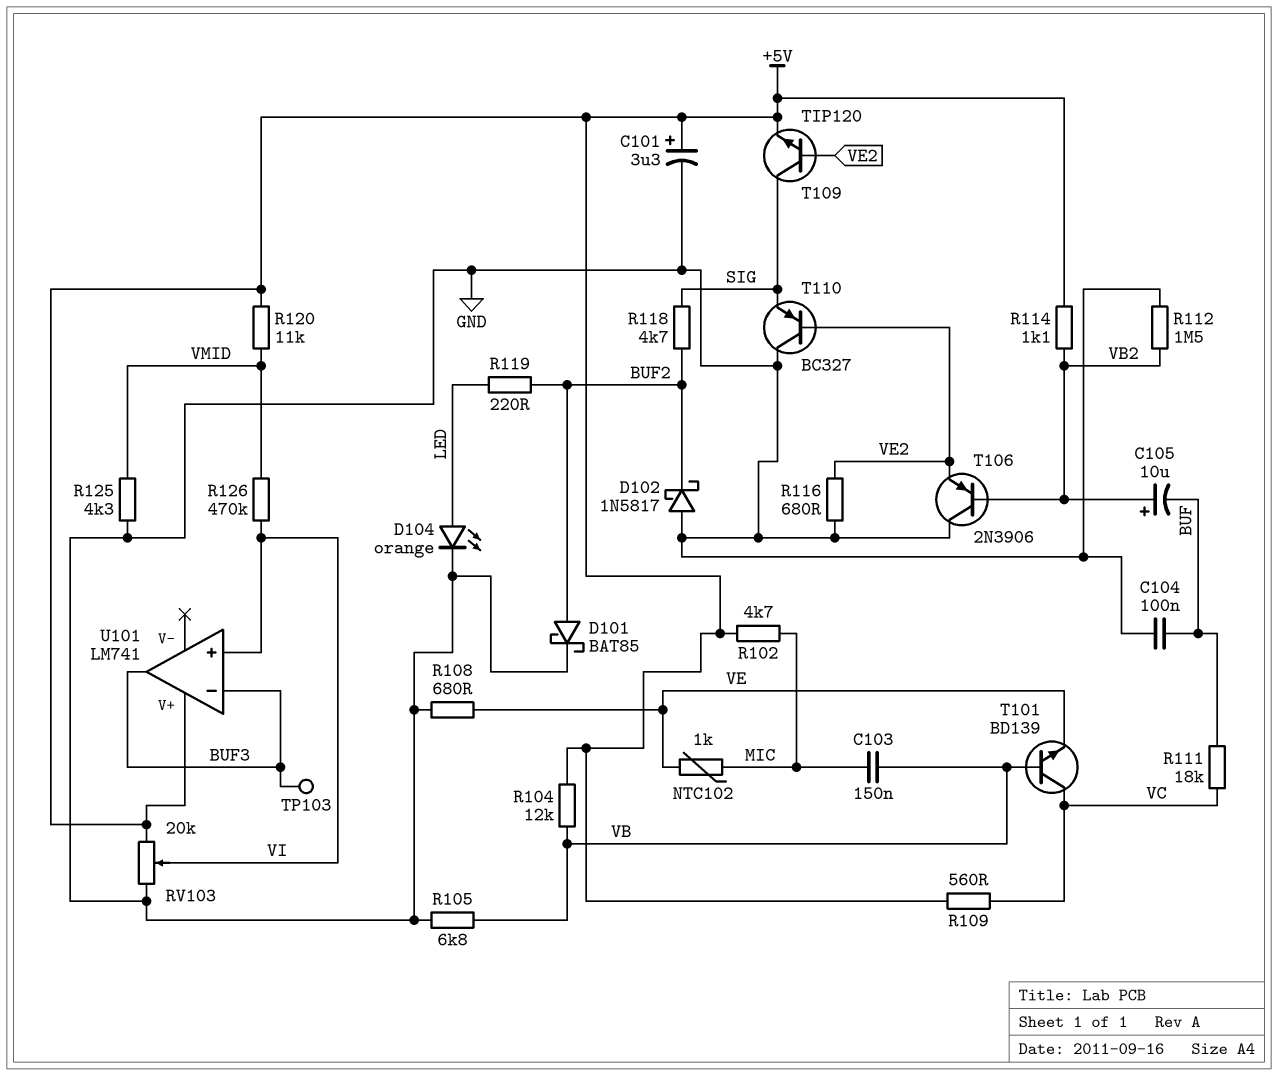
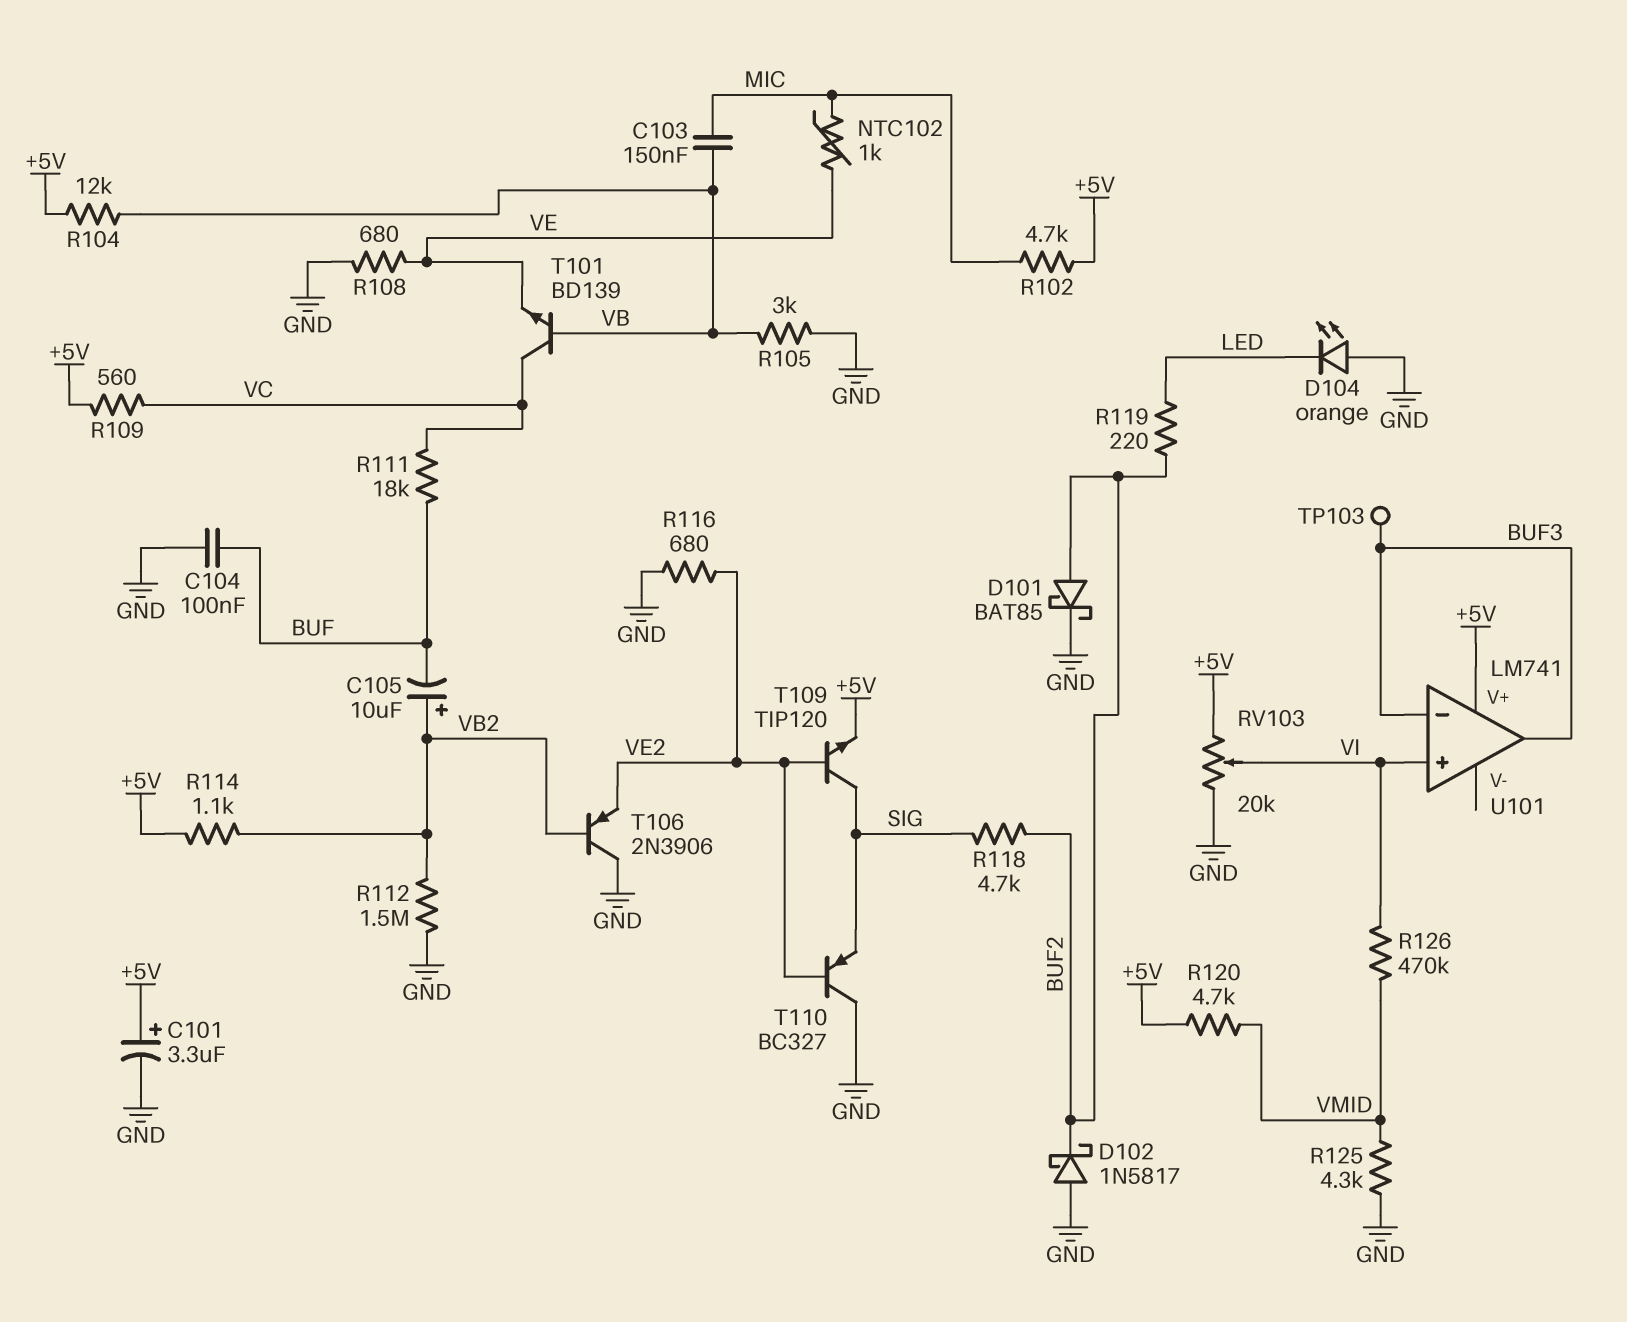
D104: LED orange (A LED, K GND) -> LED orange (A GND, K LED)
R105: 6.8k (GND, VB) -> 3k (GND, VB)
R120: 11k (+5V, VMID) -> 4.7k (+5V, VMID)

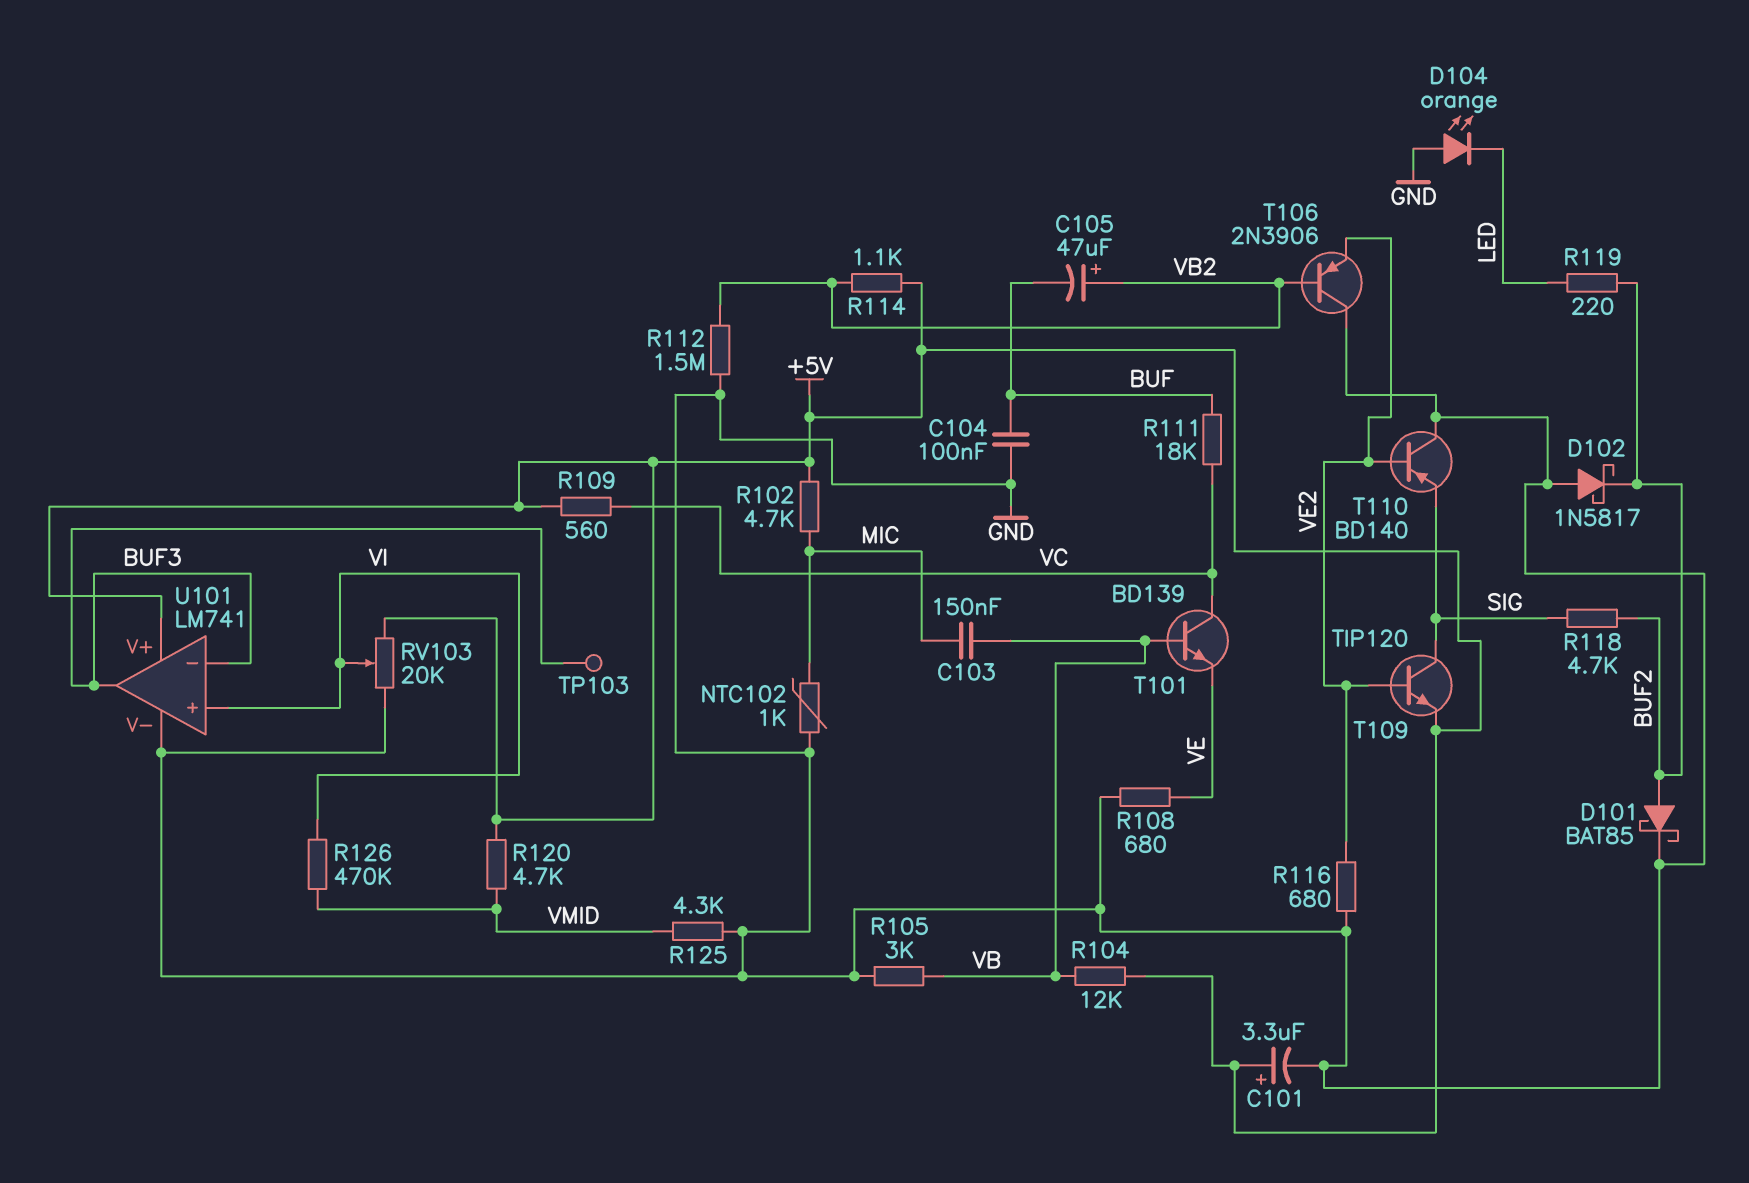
C105: 10uF (plus VB2, minus BUF) -> 47uF (plus VB2, minus BUF)
NTC102: 1k (MIC, VE) -> 1k (GND, MIC)
T110: PNP BC327 (B VE2, C GND, E SIG) -> PNP BD140 (B VE2, C GND, E SIG)
U101 pin V-: none -> GND

